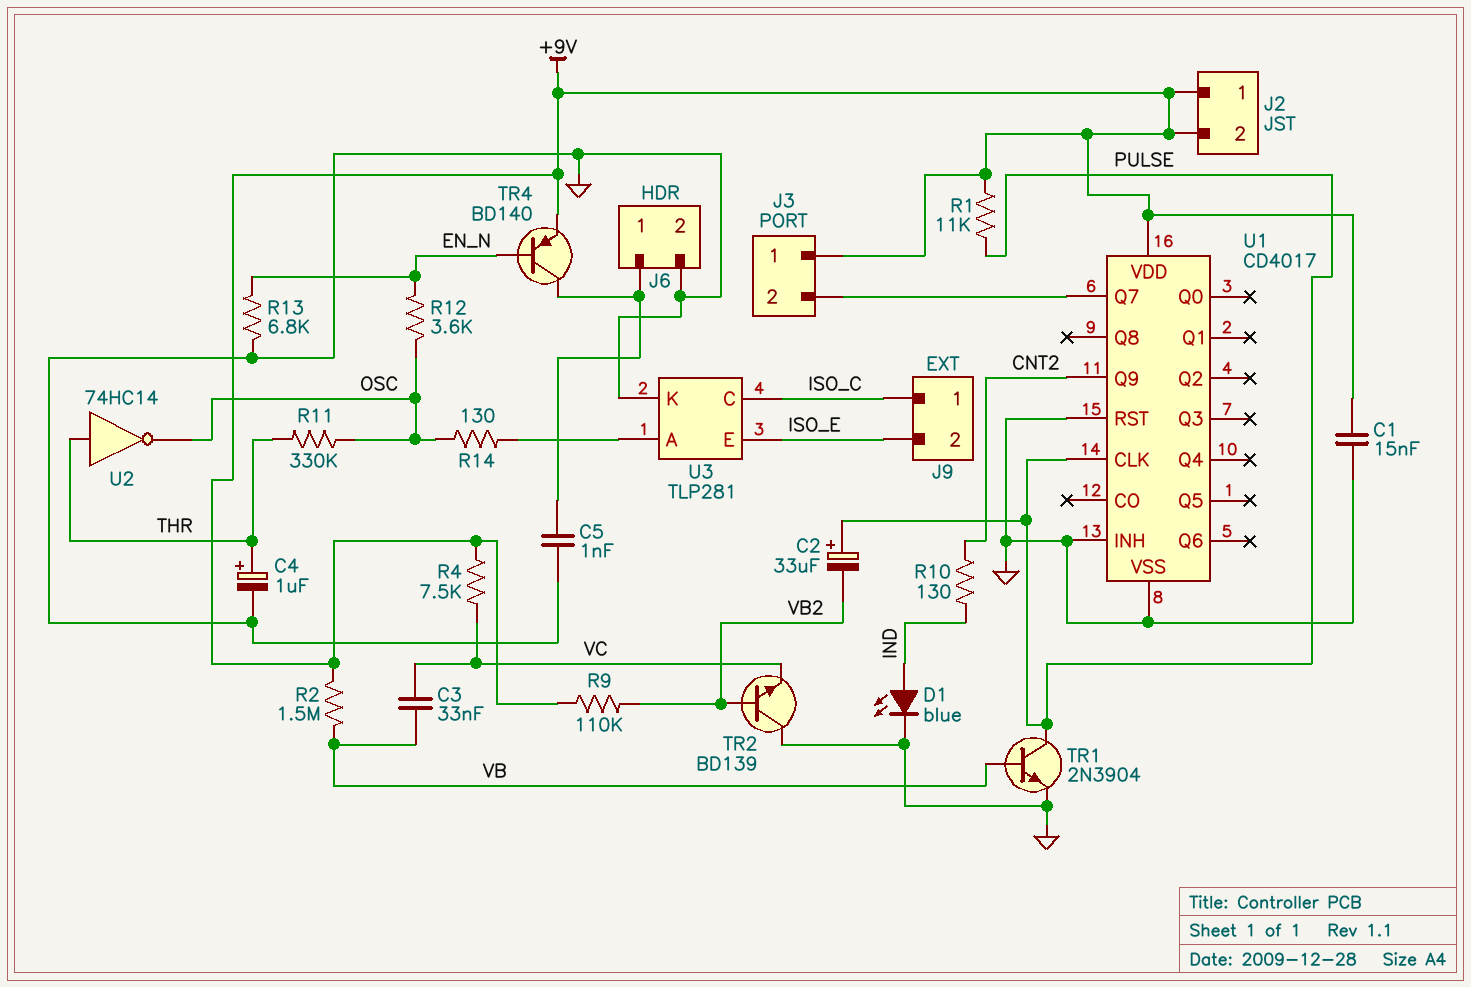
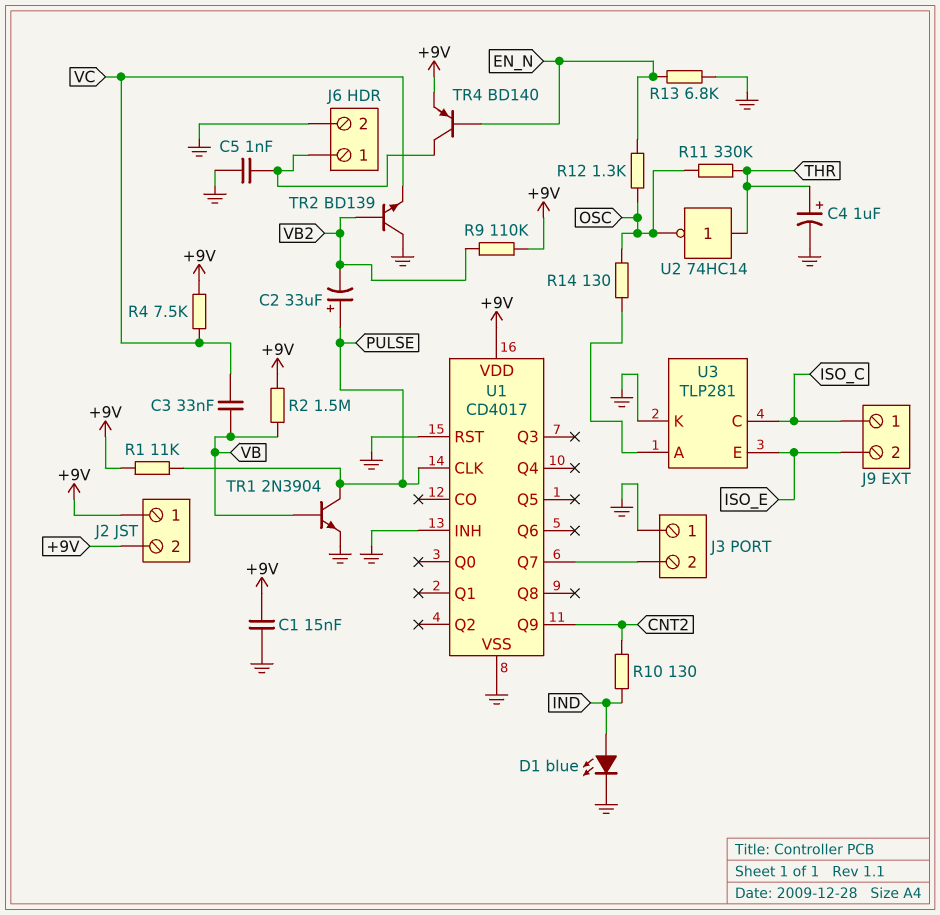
J3 pin 1: +9V -> GND
R12: 3.6k (EN_N, OSC) -> 1.3k (EN_N, OSC)

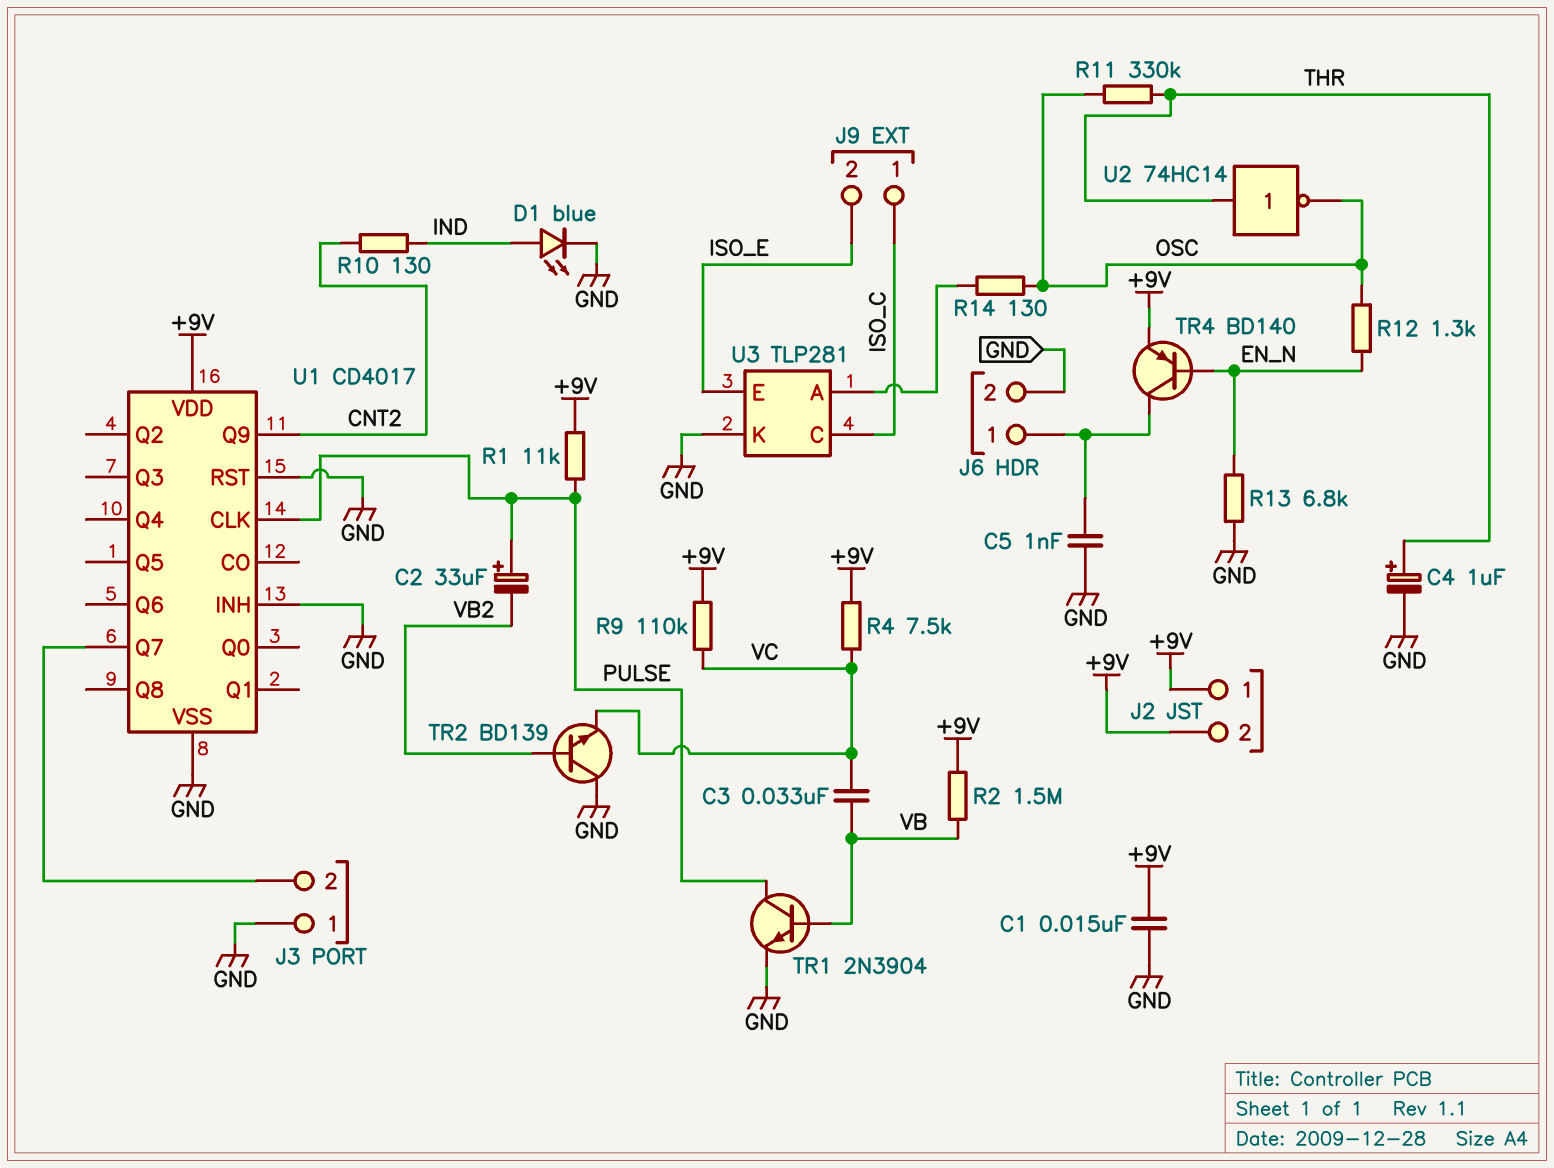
R9: 110k (+9V, VB2) -> 110k (+9V, VC)

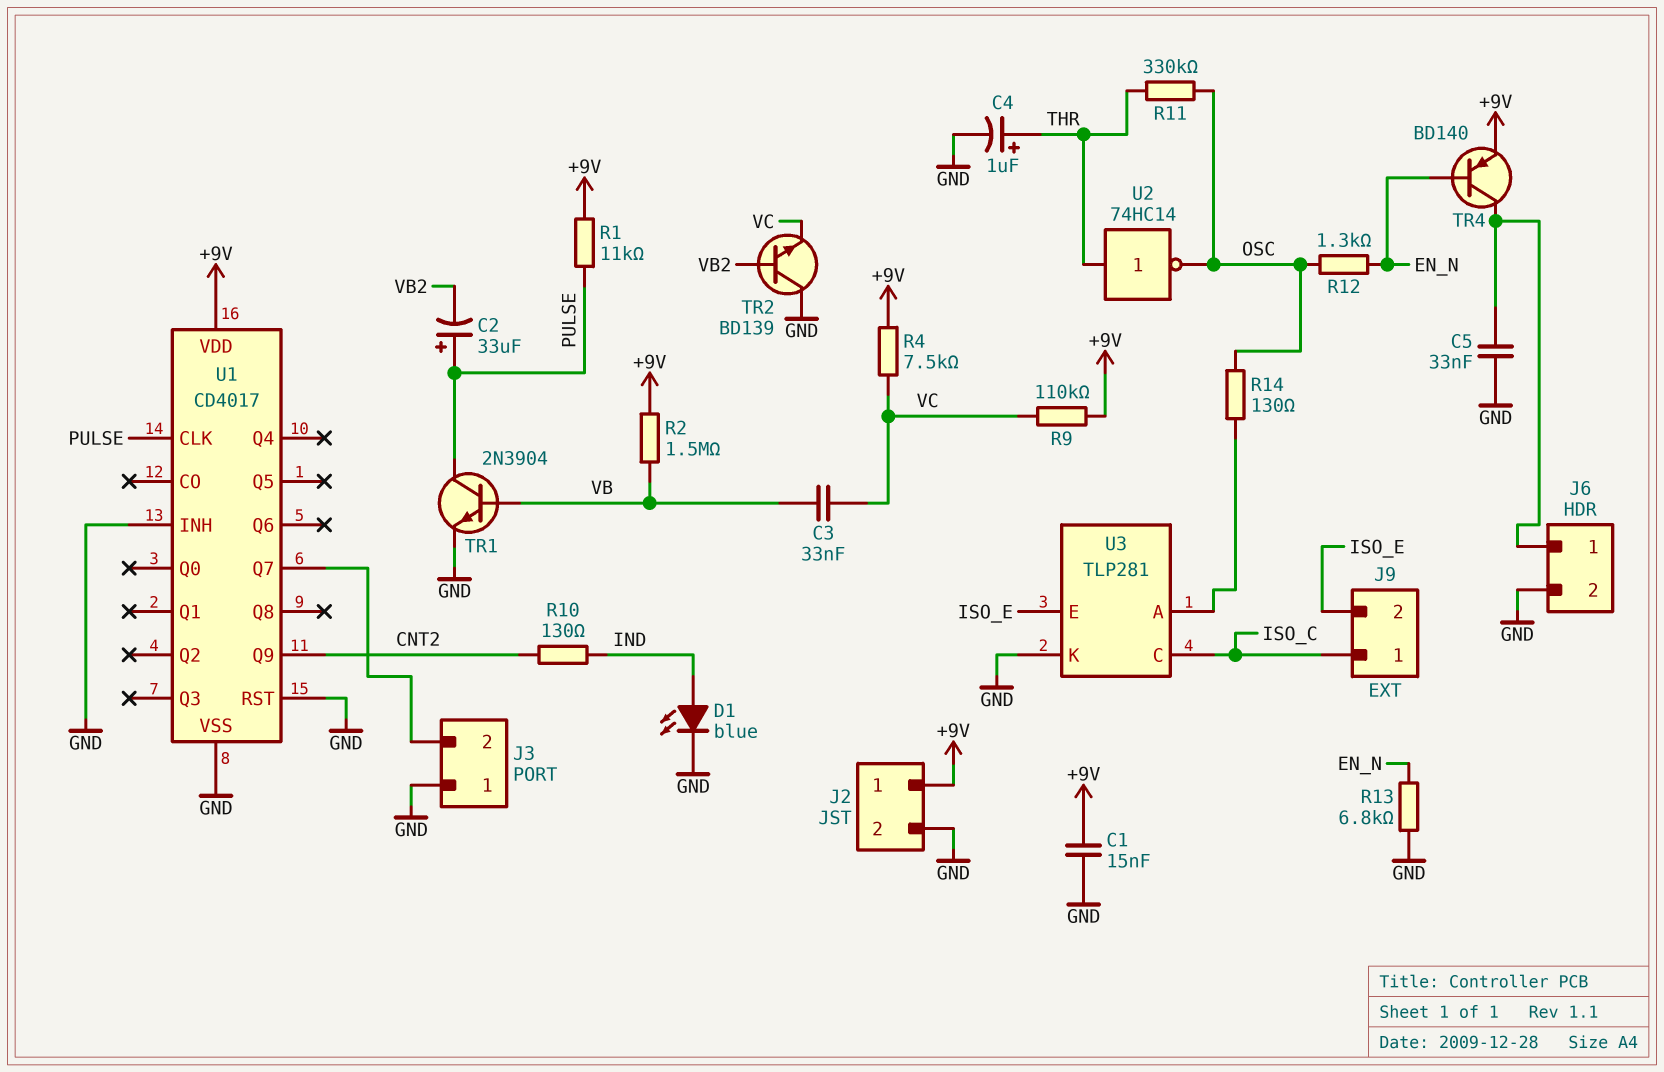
C5: 1nF (GND, J6/1) -> 33nF (GND, J6/1)
J2 pin 2: +9V -> GND

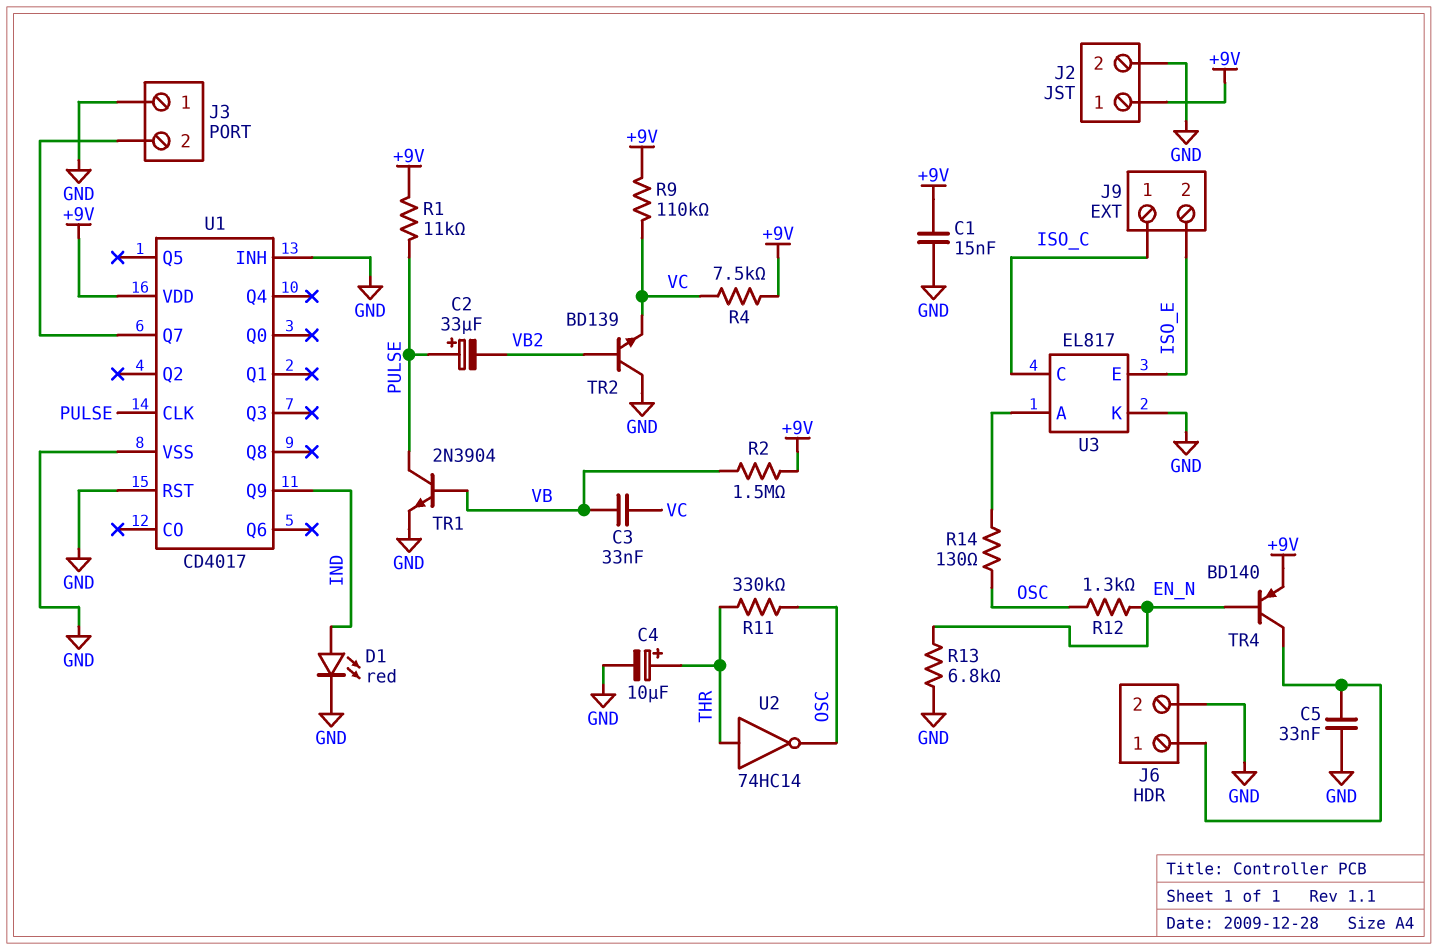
C4: 1uF (plus THR, minus GND) -> 10uF (plus THR, minus GND)
D1: LED blue (A IND, K GND) -> LED red (A IND, K GND)
R10: 130 (CNT2, IND) -> none
U1 pin Q9: CNT2 -> IND
U3: TLP281 -> EL817

